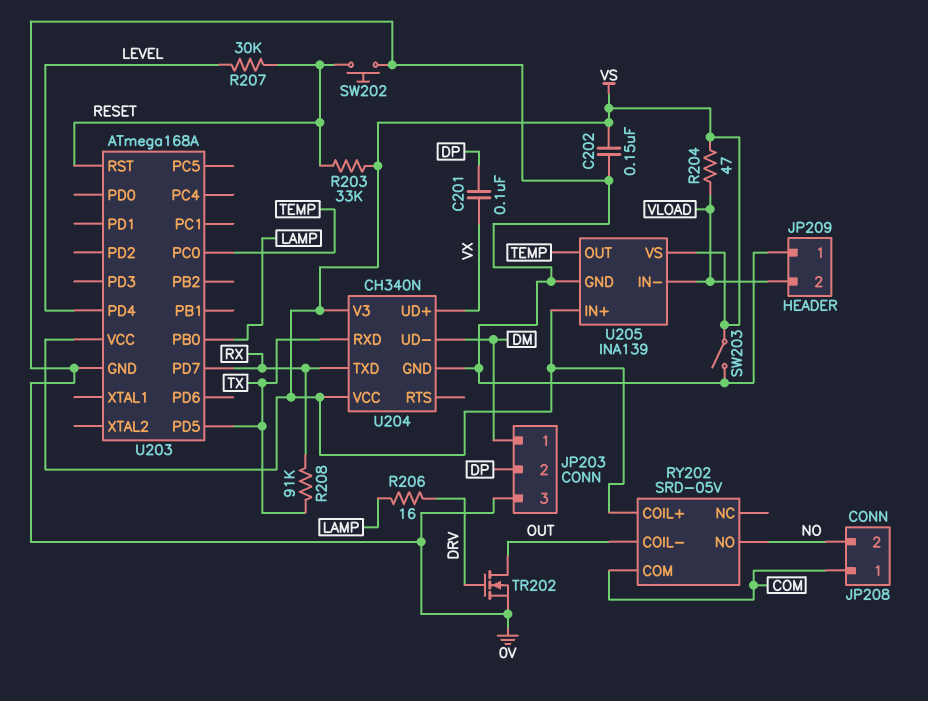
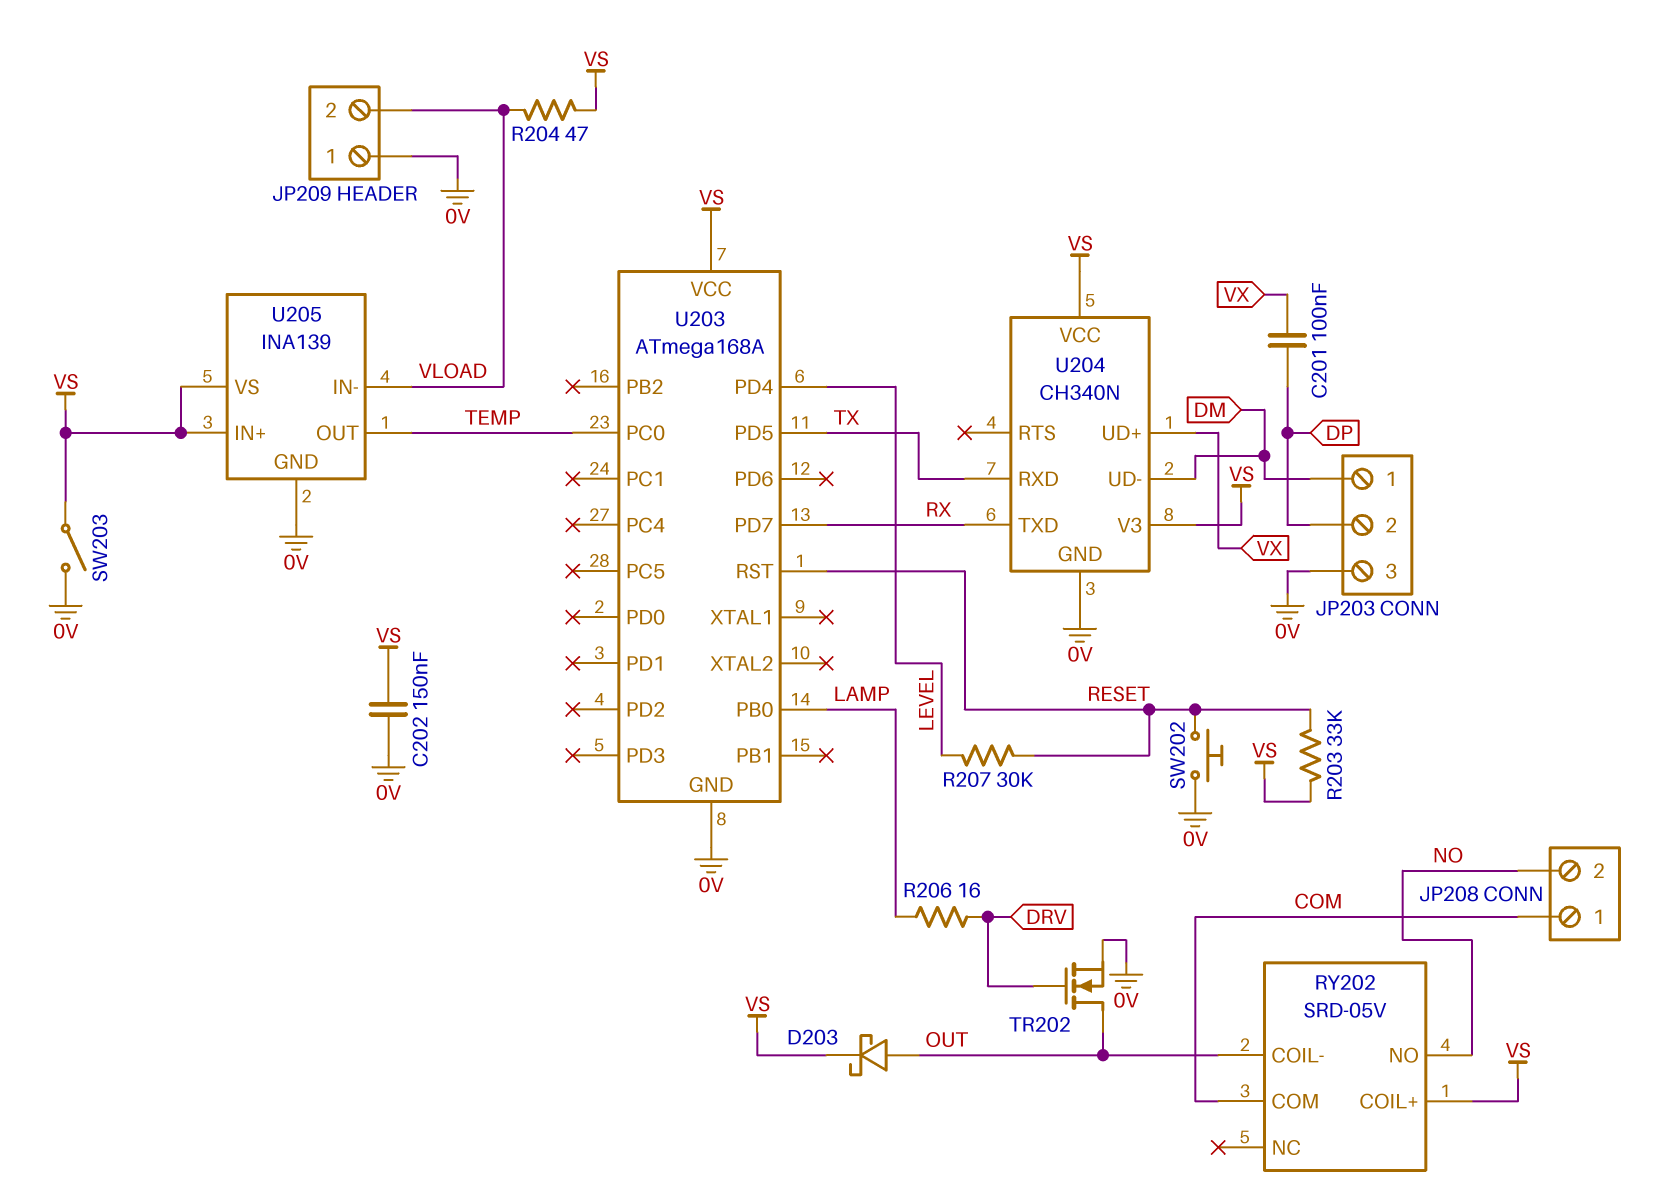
D203: none -> schottky (A OUT, K VS)
R208: 91k (RX, TX) -> none

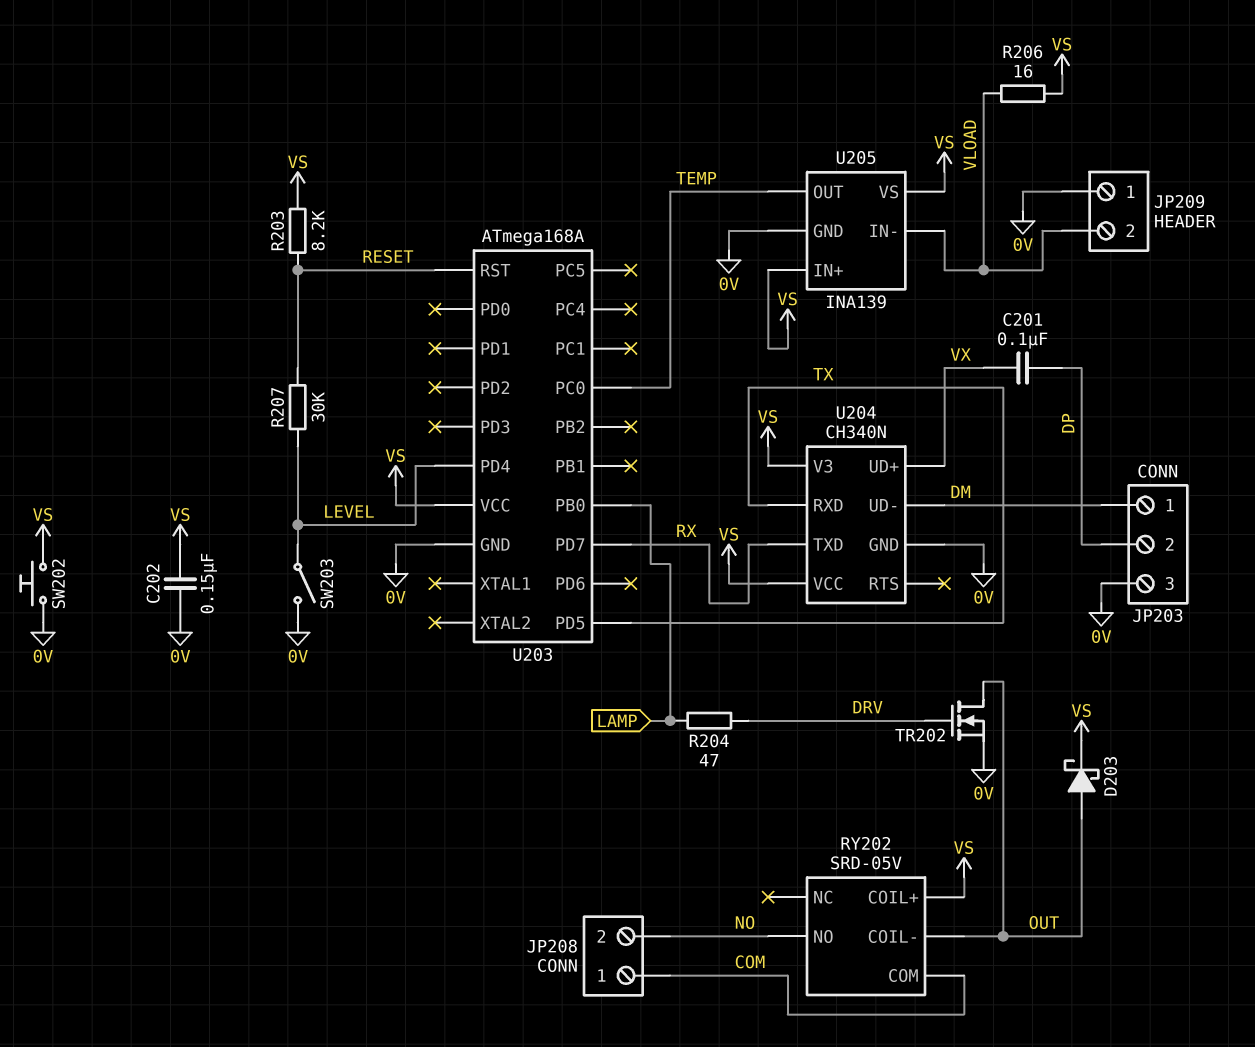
R203: 33k (RESET, VS) -> 8.2k (RESET, VS)
R204: 47 (VLOAD, VS) -> 47 (DRV, LAMP)
R206: 16 (DRV, LAMP) -> 16 (VLOAD, VS)
SW202: button (0V, RESET) -> button (0V, VS)
SW203: switch (0V, VS) -> switch (0V, LEVEL)

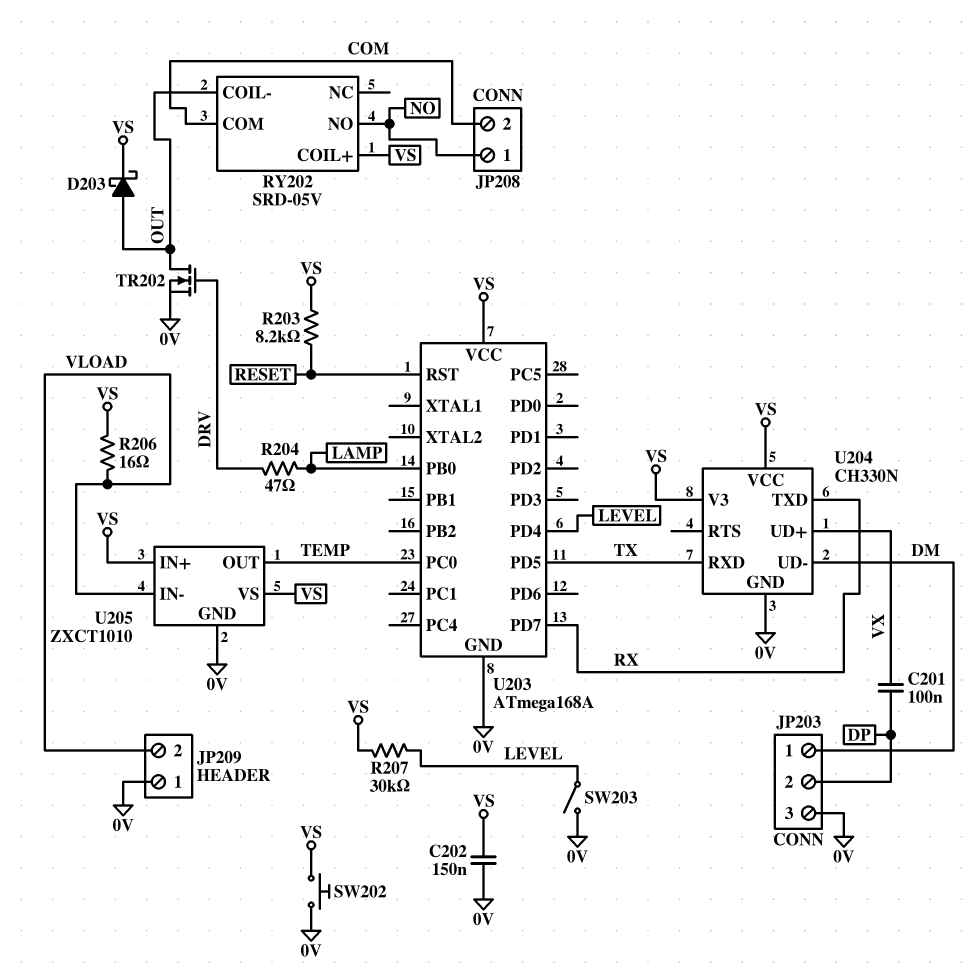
JP208 pin 1: COM -> NO
JP208 pin 2: NO -> COM
R207: 30k (LEVEL, RESET) -> 30k (LEVEL, VS)
U204: CH340N -> CH330N
U205: INA139 -> ZXCT1010

